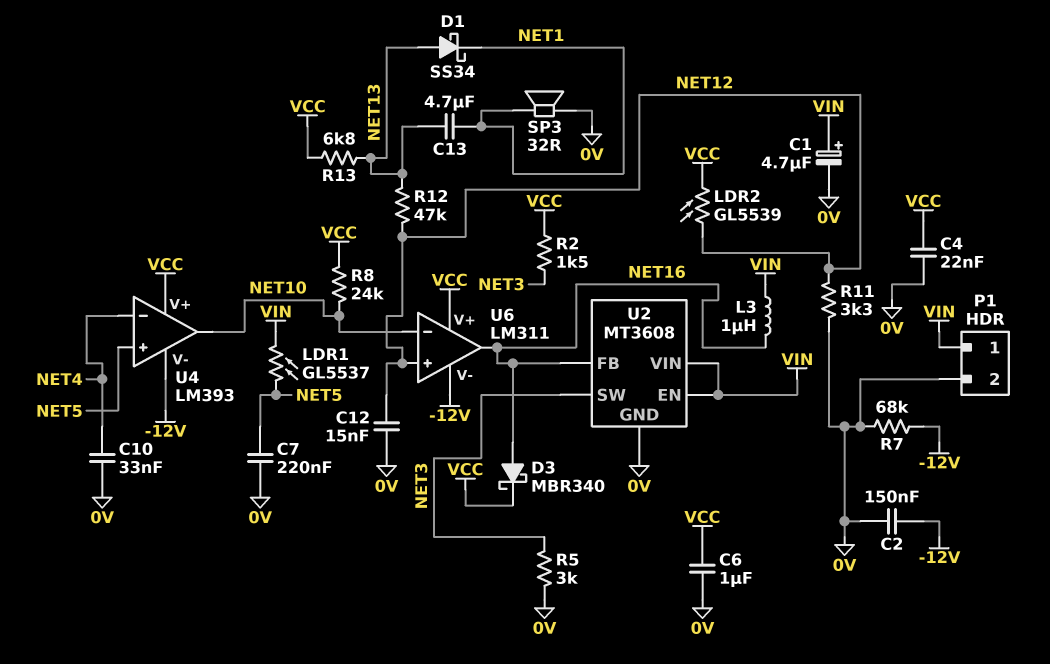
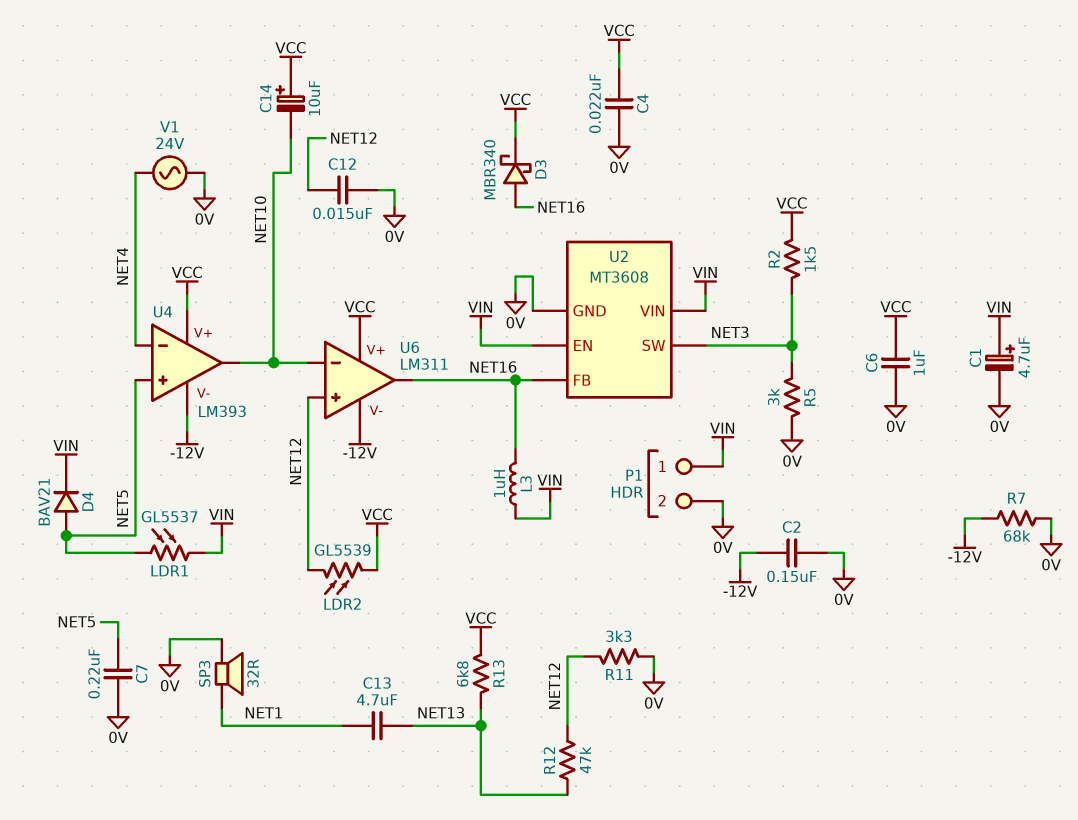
C10: 33nF (0V, NET4) -> none
C14: none -> 10uF (plus VCC, minus NET10)
D1: schottky SS34 (A NET13, K NET1) -> none
D4: none -> diode BAV21 (A NET5, K VIN)
R8: 24k (NET10, VCC) -> none
V1: none -> AC 24V (0V, NET4)

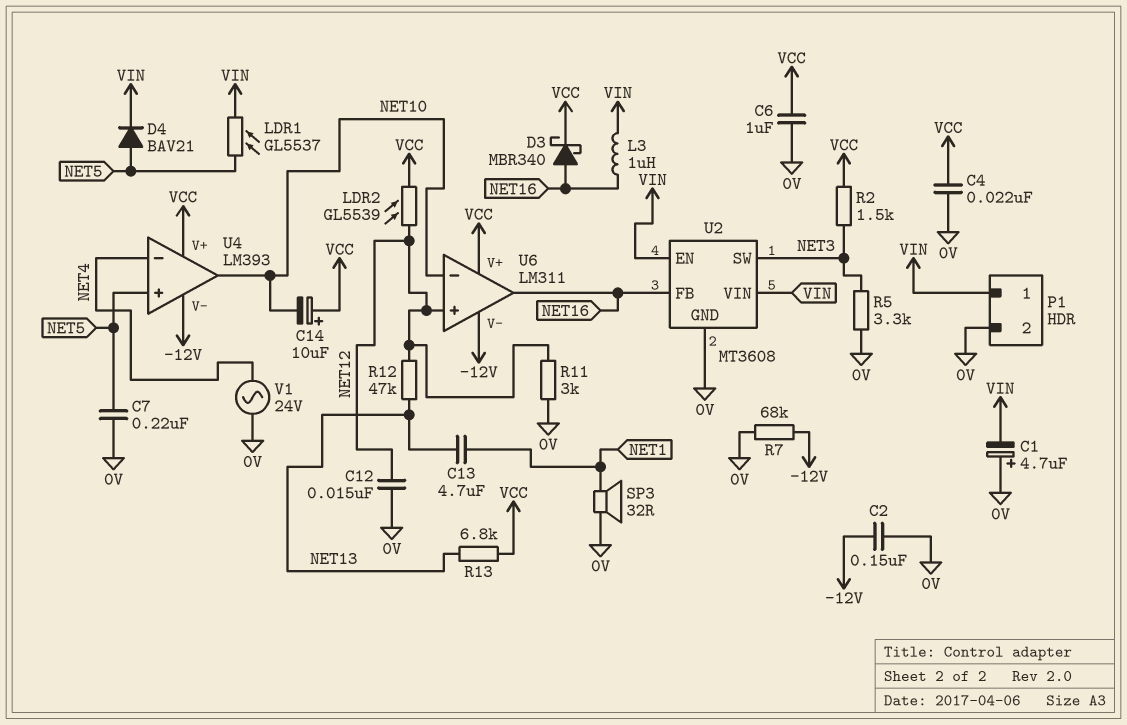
C1: 4.7uF (plus VIN, minus 0V) -> 4.7uF (plus 0V, minus VIN)
R5: 3k (0V, NET3) -> 3.3k (0V, NET3)
R11: 3.3k (0V, NET12) -> 3k (0V, NET12)

